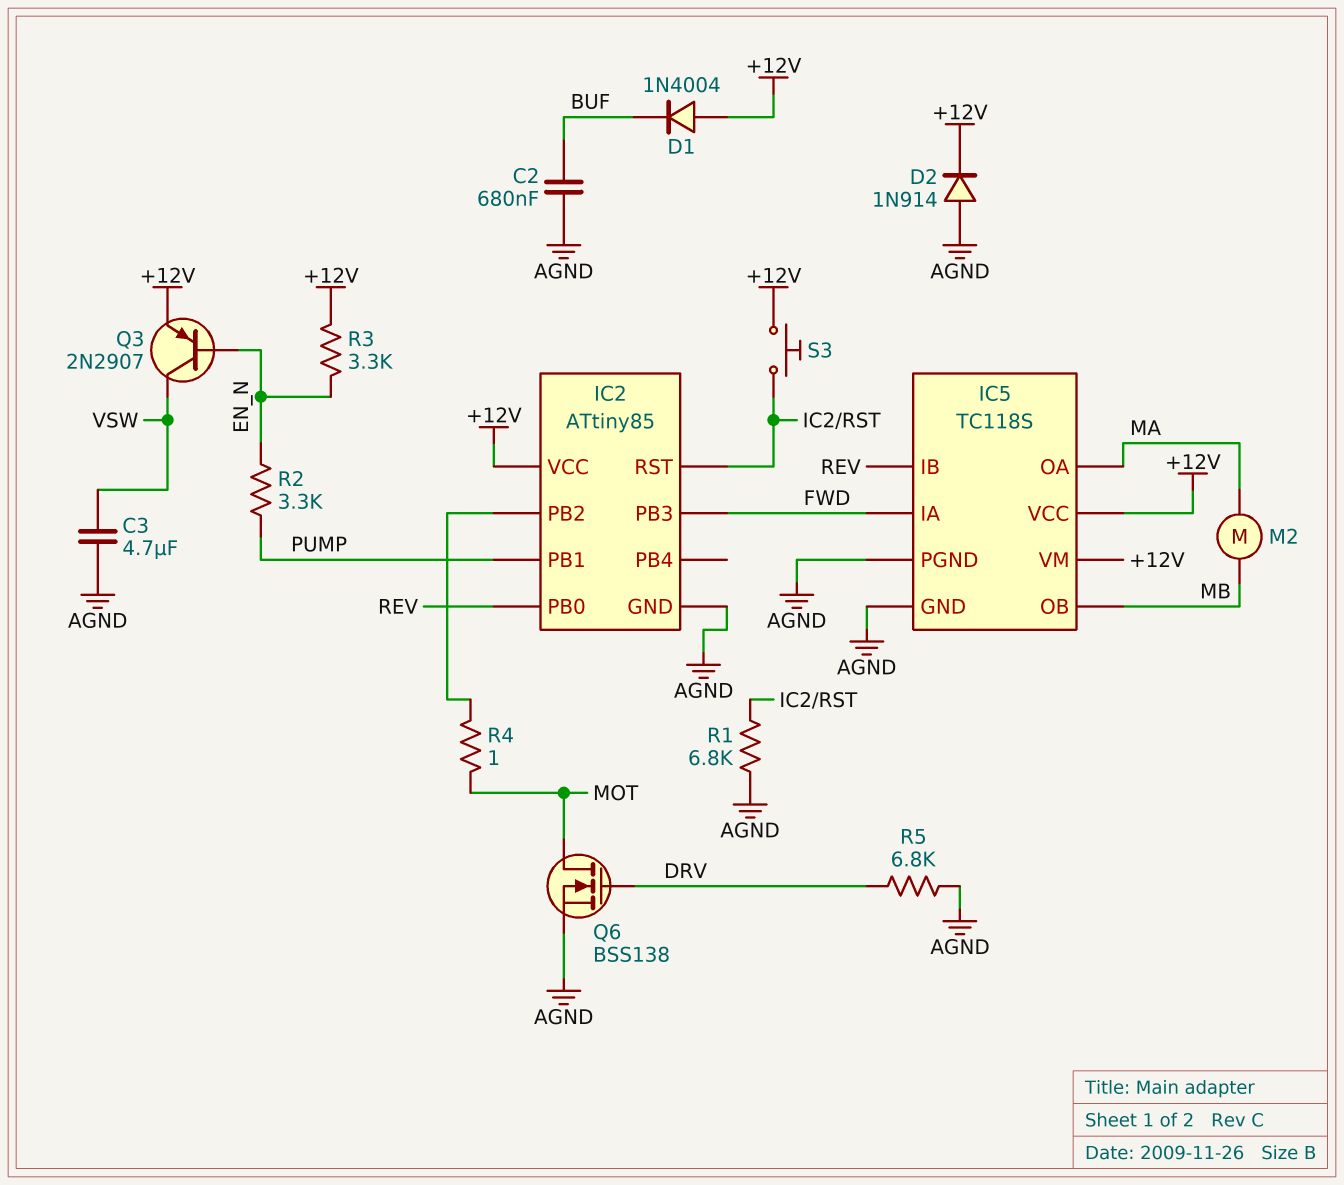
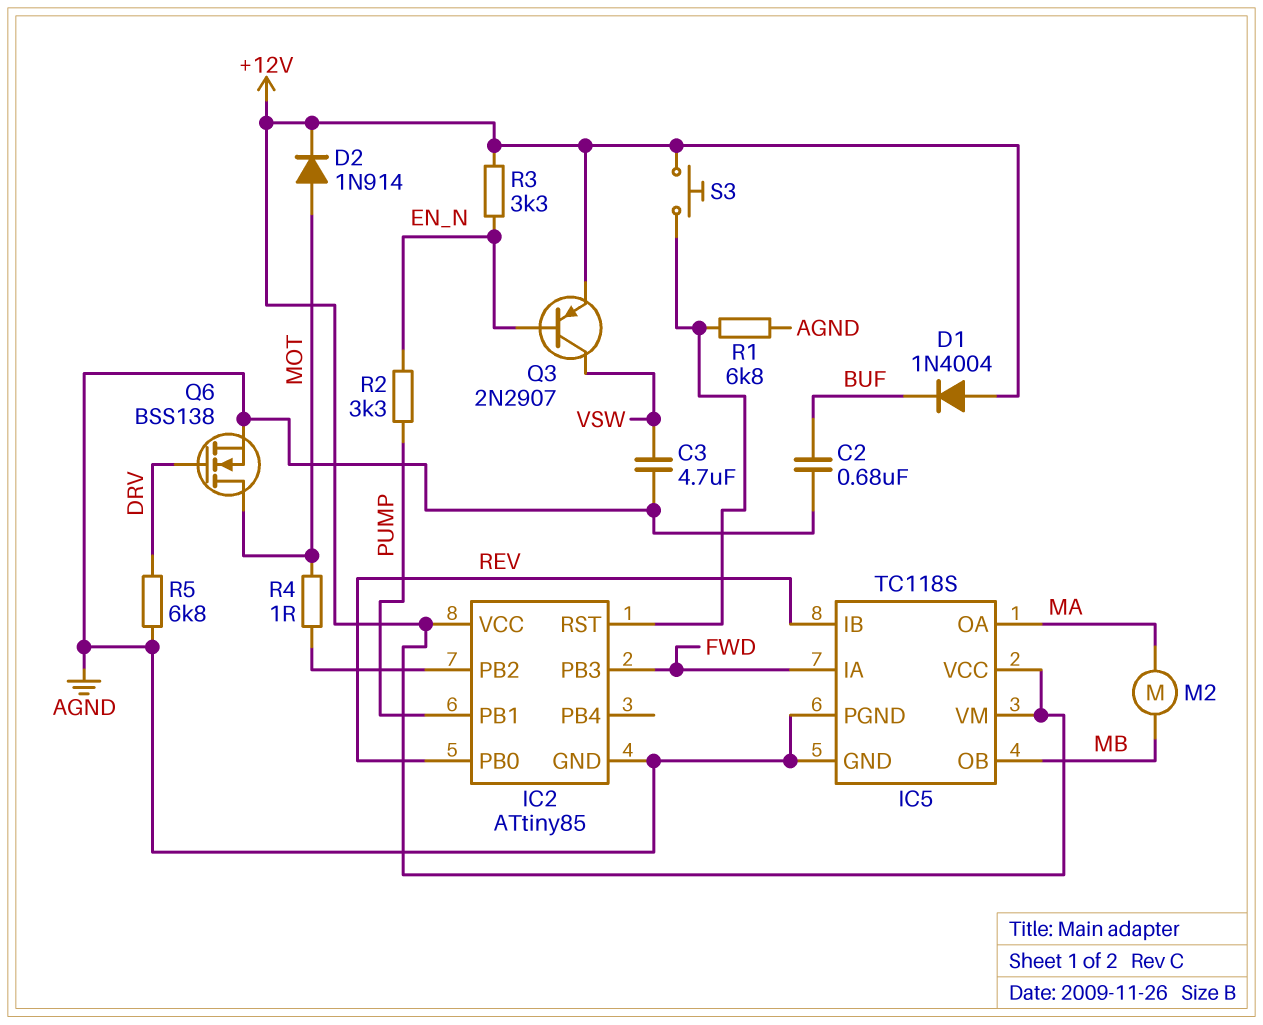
D2: diode 1N914 (A AGND, K +12V) -> diode 1N914 (A MOT, K +12V)

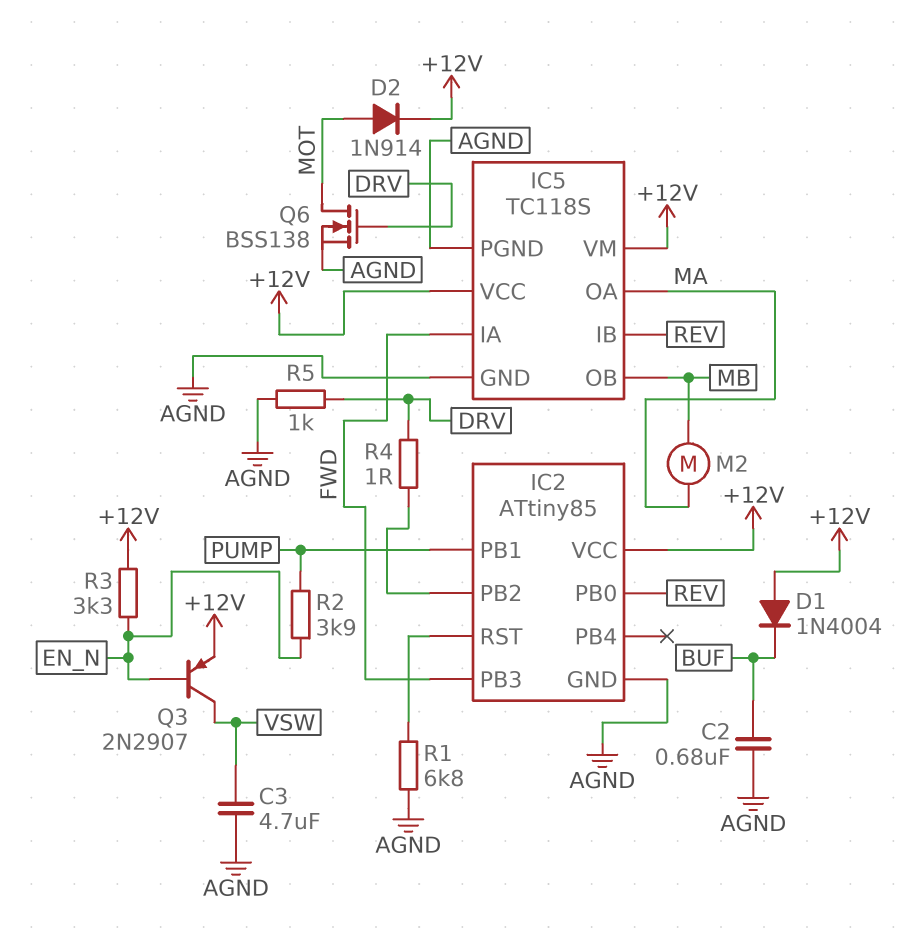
R2: 3.3k (EN_N, PUMP) -> 3.9k (EN_N, PUMP)
R4: 1 (IC2/PB2, MOT) -> 1 (DRV, IC2/PB2)
R5: 6.8k (AGND, DRV) -> 1k (AGND, DRV)
S3: button (+12V, IC2/RST) -> none

